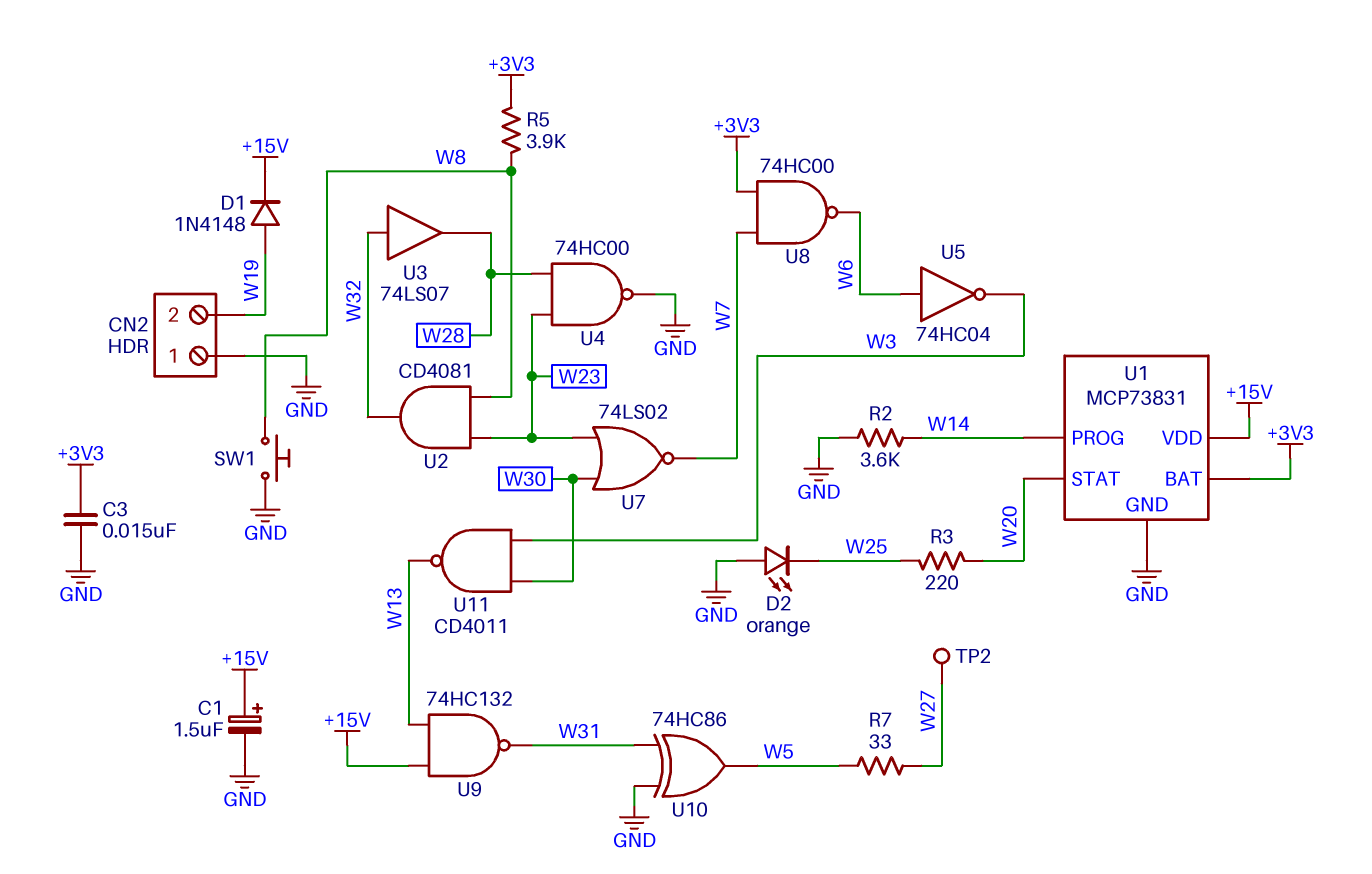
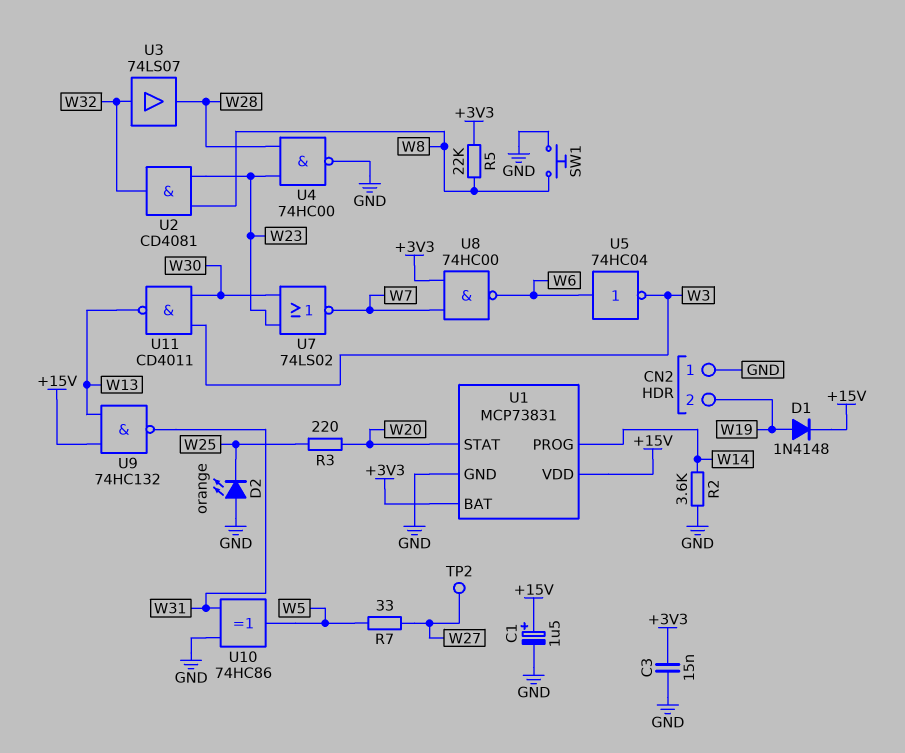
R5: 3.9k (+3V3, W8) -> 22k (+3V3, W8)

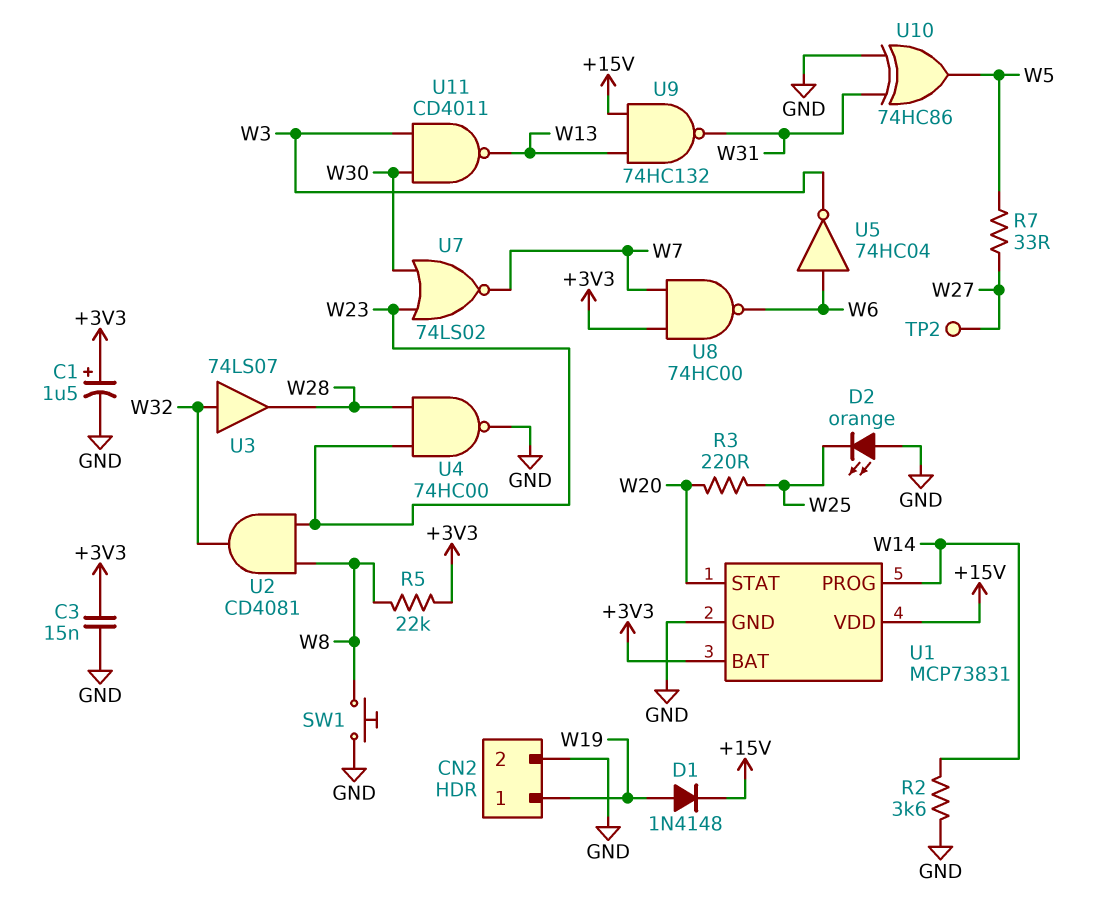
C1: 1.5uF (plus +15V, minus GND) -> 1.5uF (plus +3V3, minus GND)
CN2 pin 1: GND -> W19
CN2 pin 2: W19 -> GND

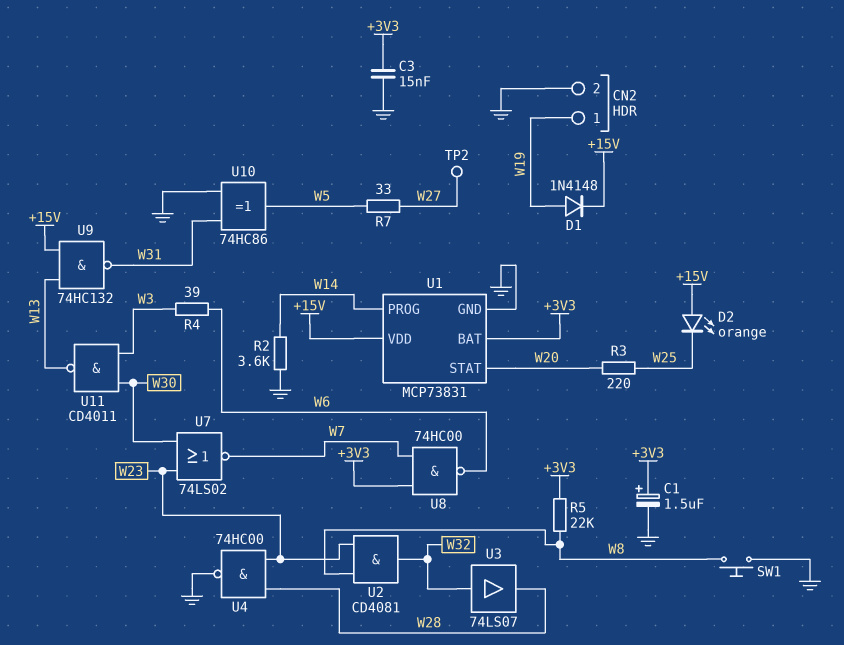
D2: LED orange (A GND, K W25) -> LED orange (A +15V, K W25)
R4: none -> 39 (W3, W6)
U5: NOT 74HC04 (in W6, out W3) -> none

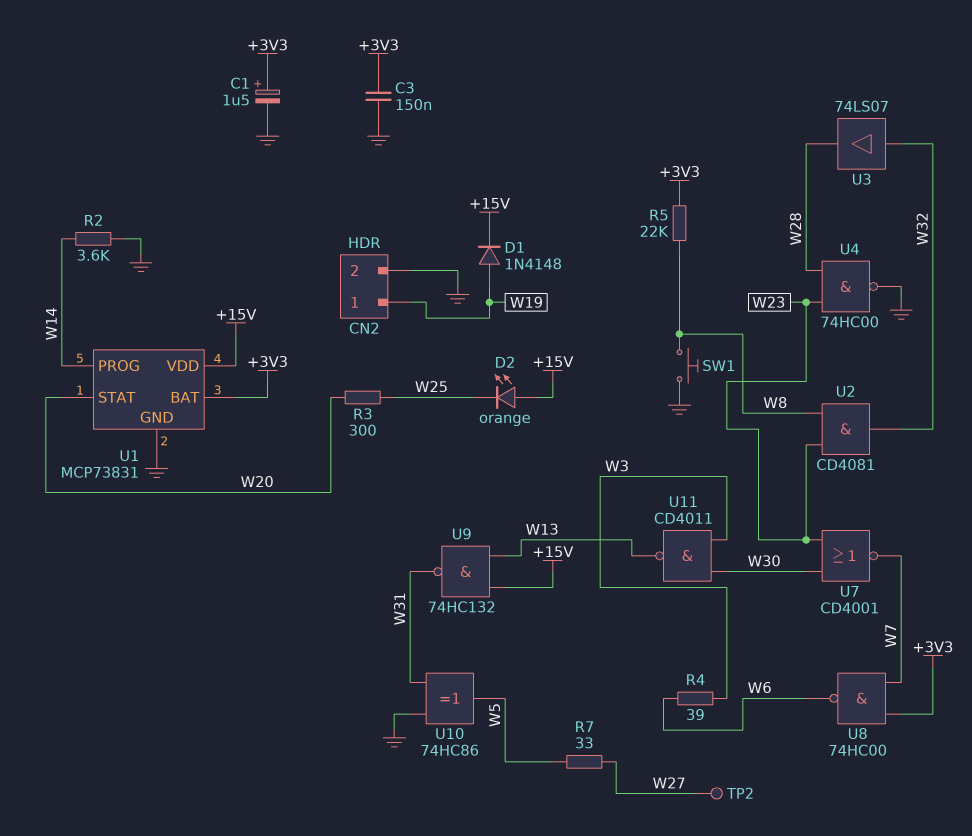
C3: 15nF (+3V3, GND) -> 150nF (+3V3, GND)
R3: 220 (W20, W25) -> 300 (W20, W25)
U7: NOR 74LS02 (in W23, in W30, out W7) -> NOR CD4001 (in W23, in W30, out W7)

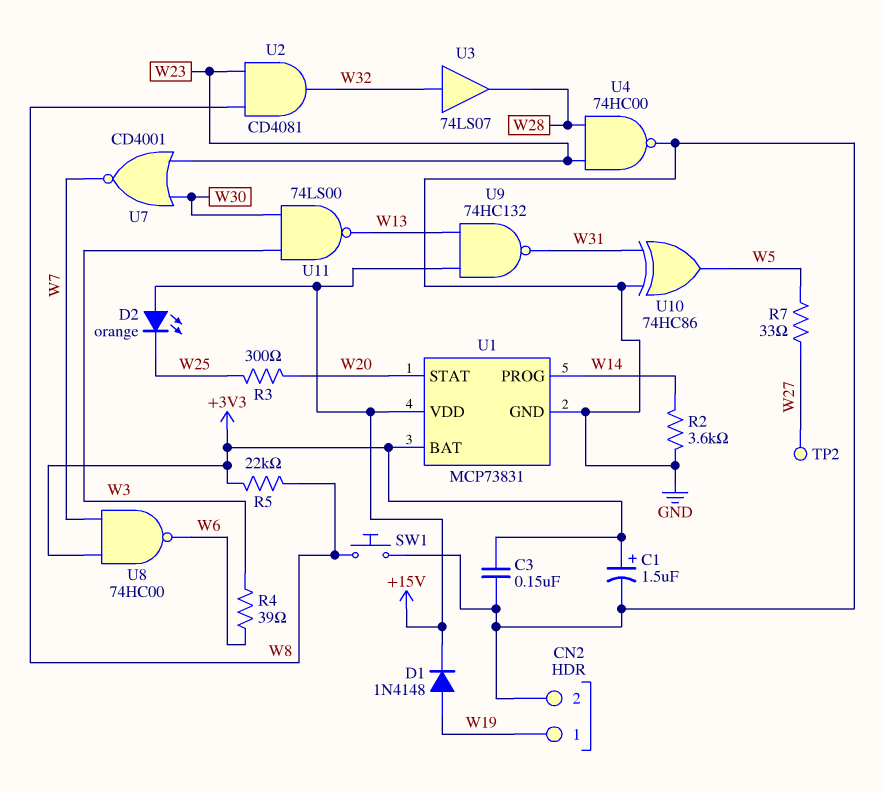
U11: NAND CD4011 (in W3, in W30, out W13) -> NAND 74LS00 (in W3, in W30, out W13)

